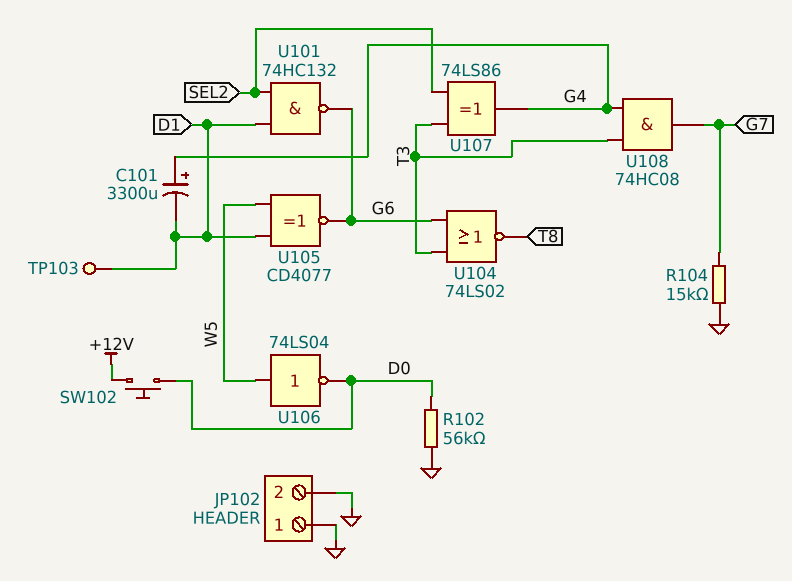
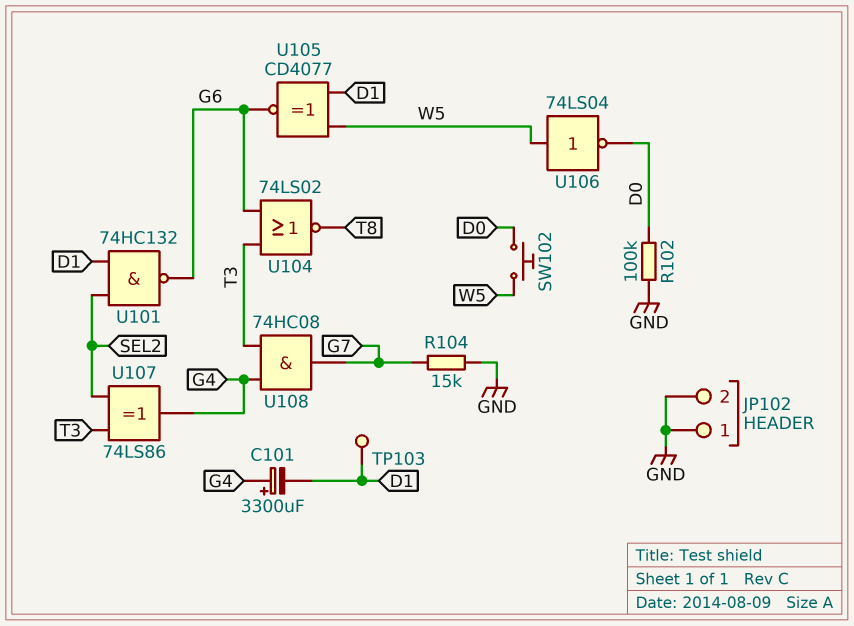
R102: 56k (D0, GND) -> 100k (D0, GND)
SW102: button (+12V, D0) -> button (D0, W5)

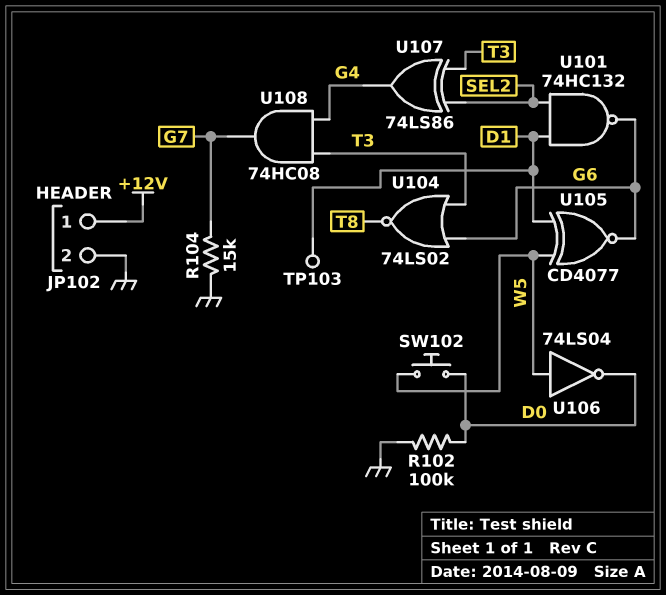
C101: 3300uF (plus G4, minus D1) -> none
JP102 pin 1: GND -> +12V

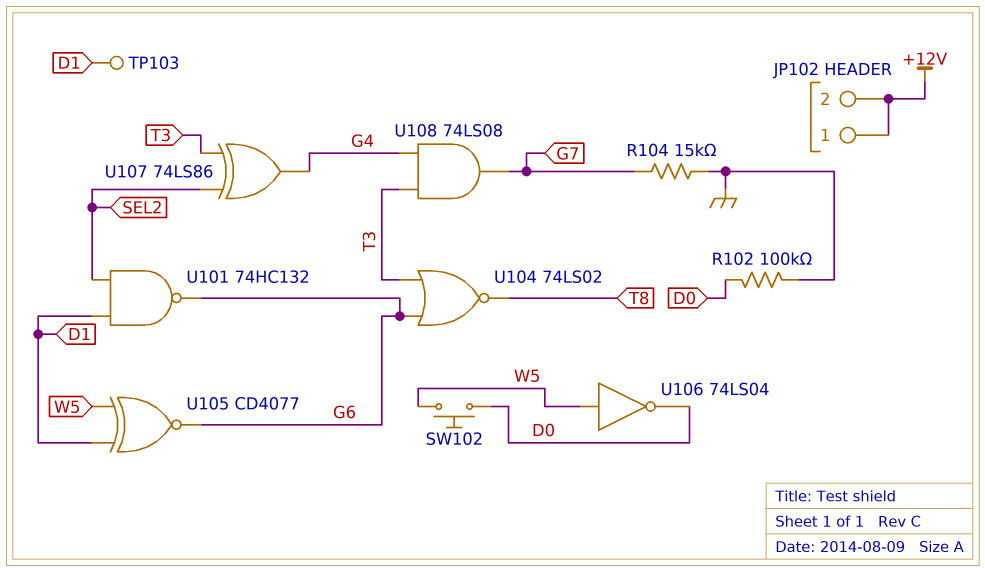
JP102 pin 2: GND -> +12V
U108: AND 74HC08 (in G4, in T3, out G7) -> AND 74LS08 (in G4, in T3, out G7)

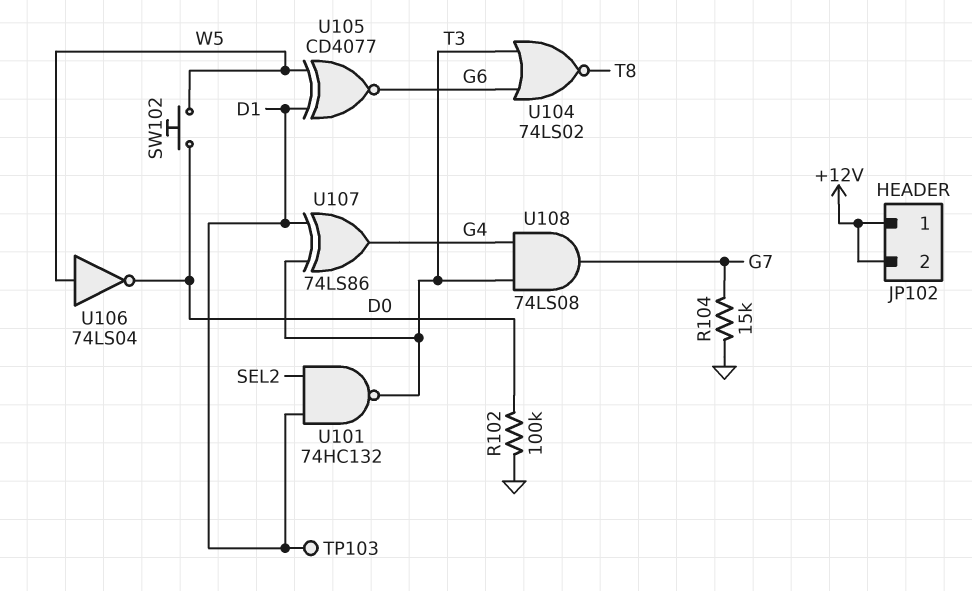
U101: NAND 74HC132 (in D1, in SEL2, out G6) -> NAND 74HC132 (in D1, in SEL2, out T3)
U107: XOR 74LS86 (in SEL2, in T3, out G4) -> XOR 74LS86 (in D1, in T3, out G4)

